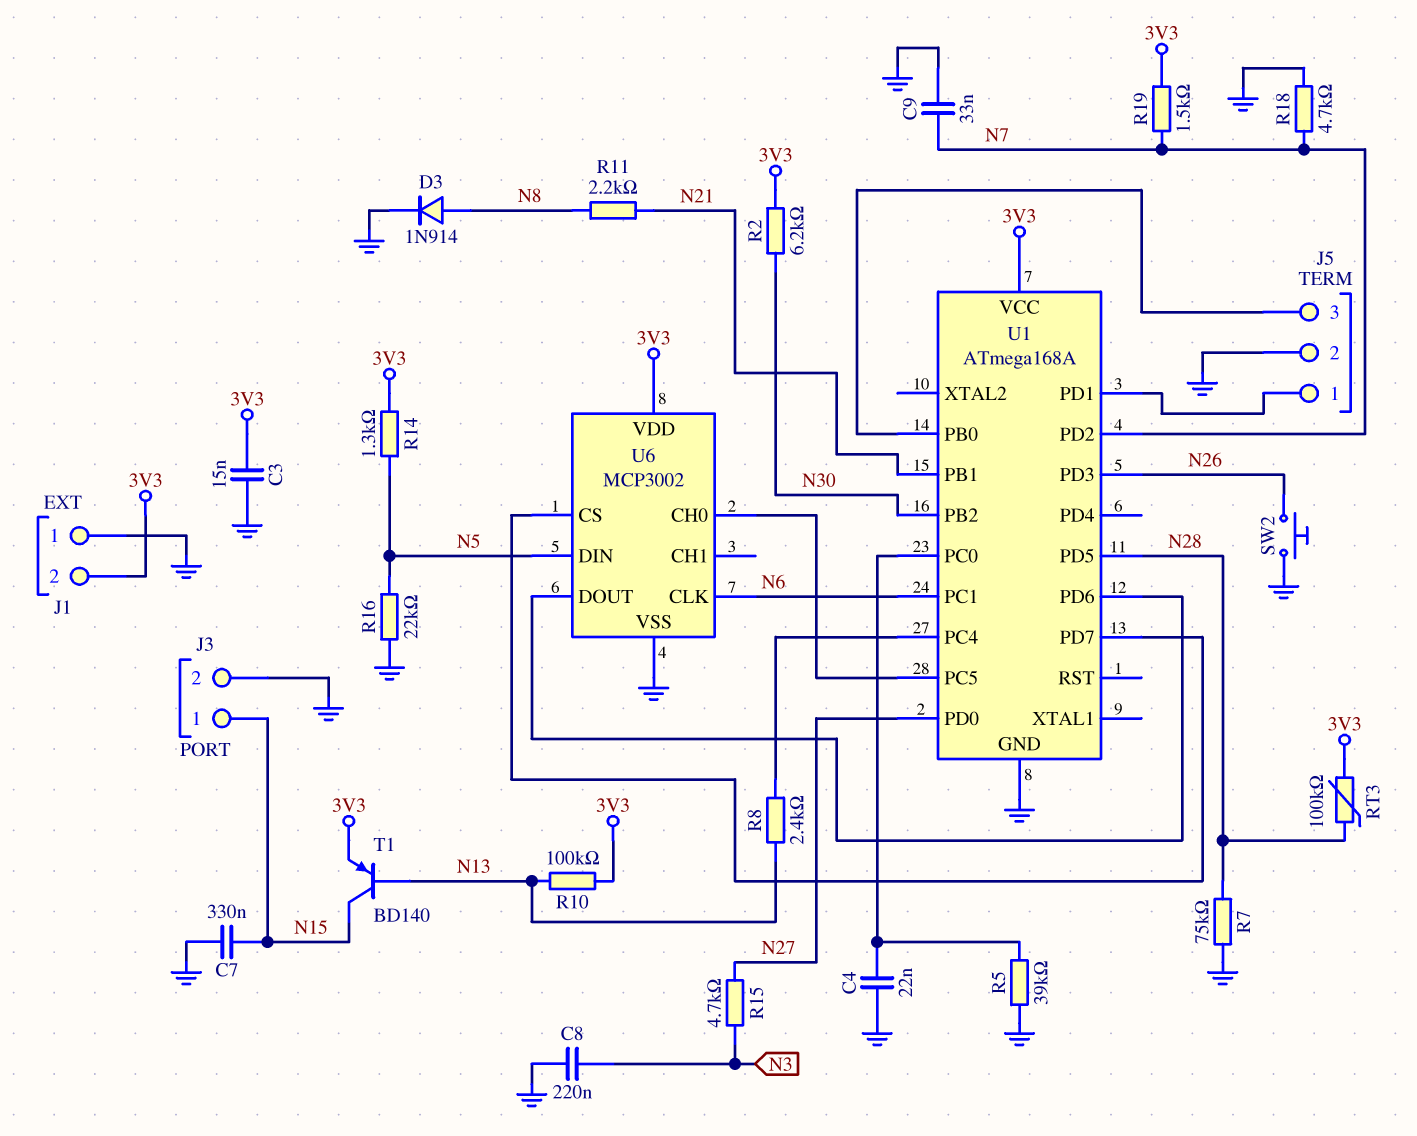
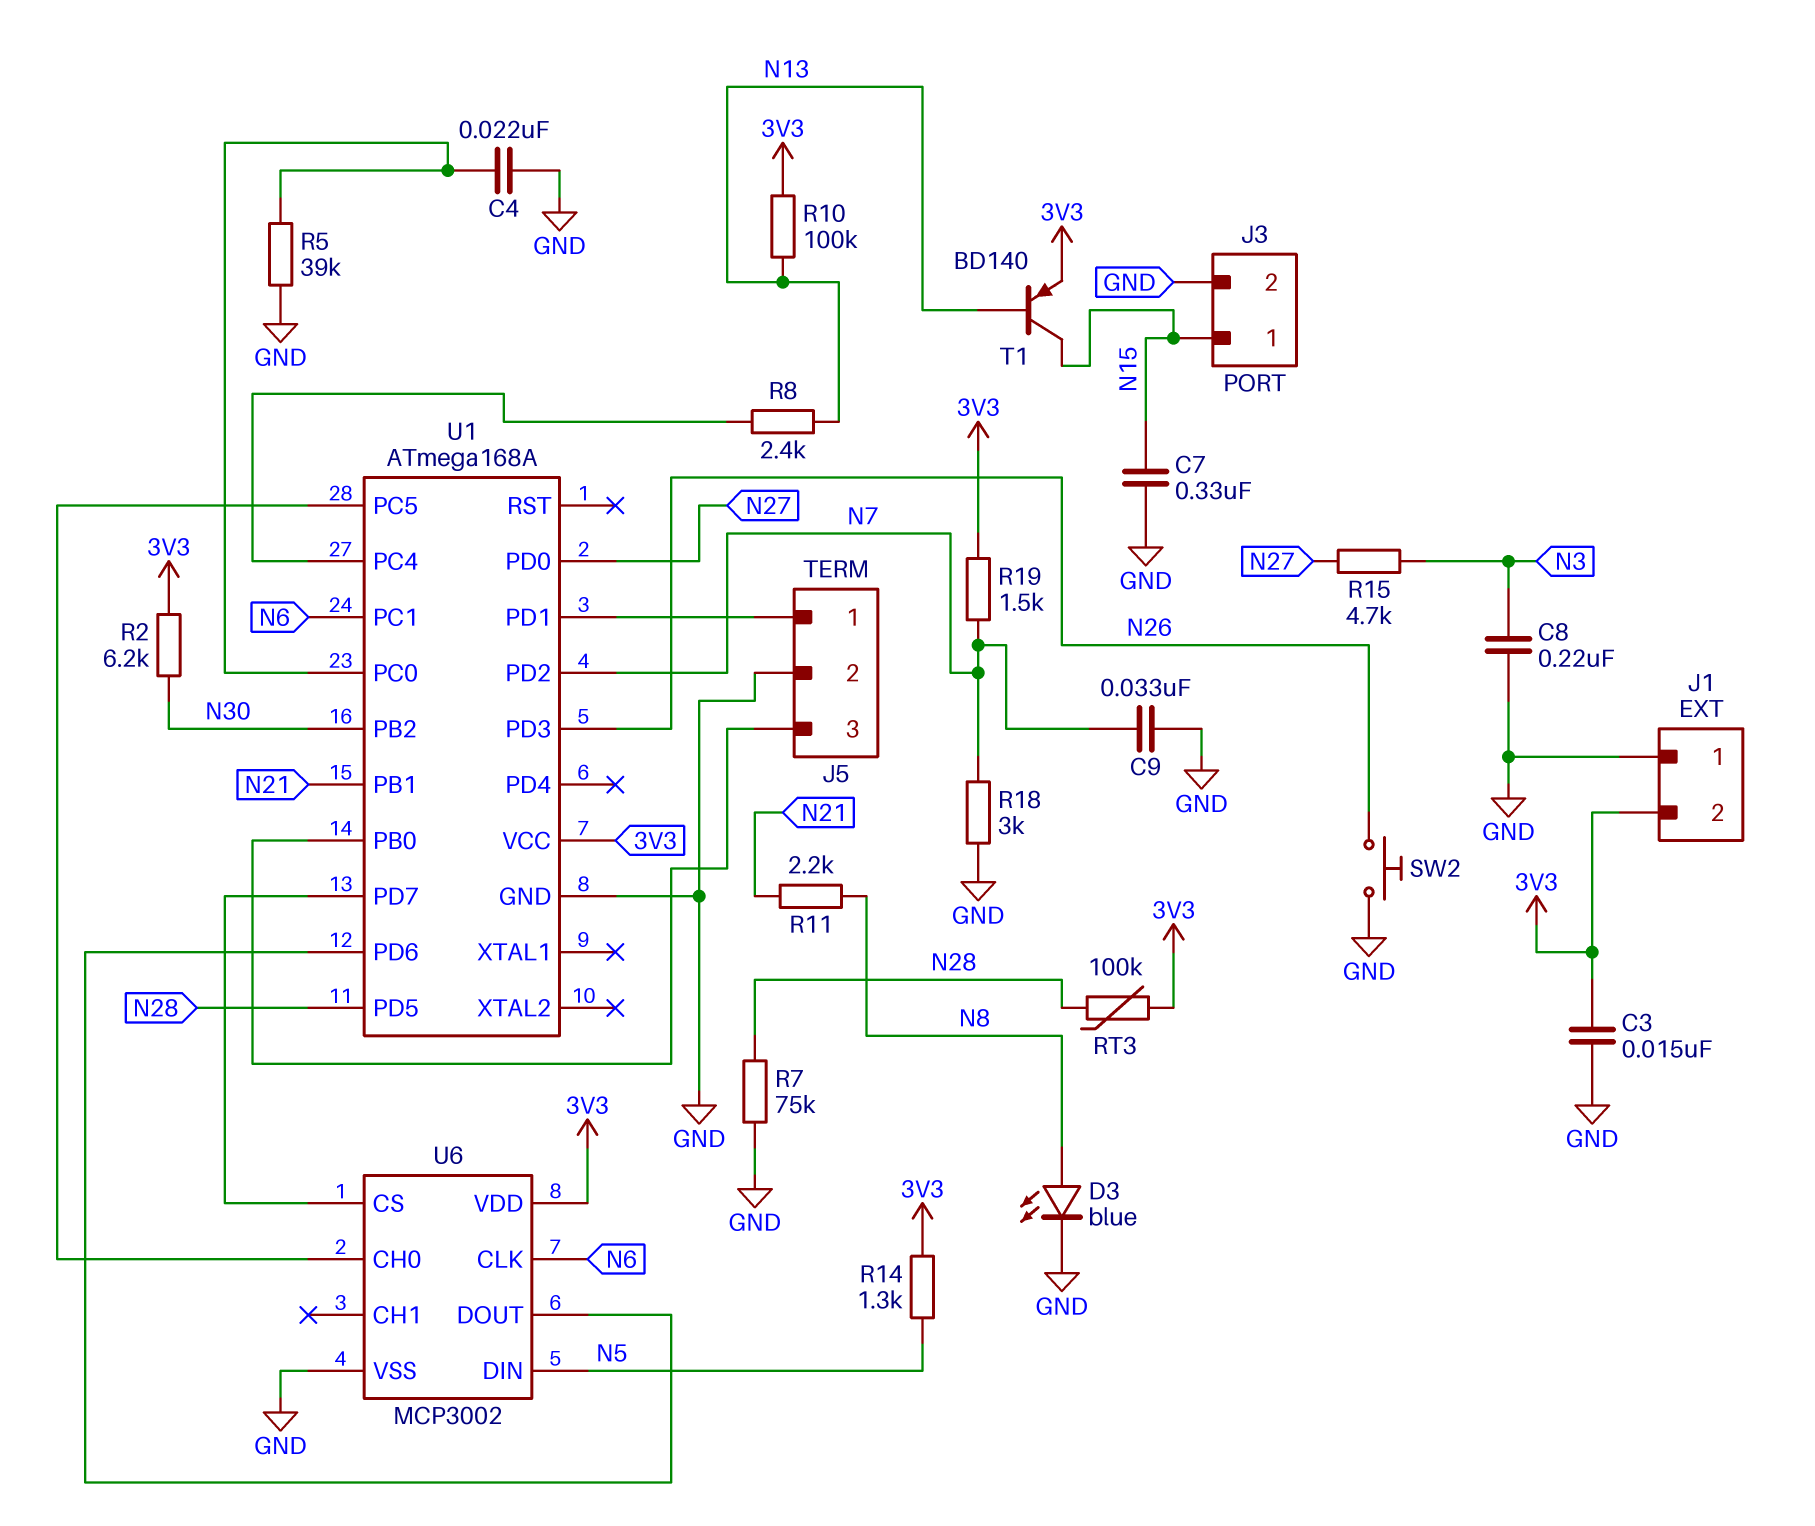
D3: diode 1N914 (A N8, K GND) -> LED blue (A N8, K GND)
R16: 22k (GND, N5) -> none
R18: 4.7k (GND, N7) -> 3k (GND, N7)

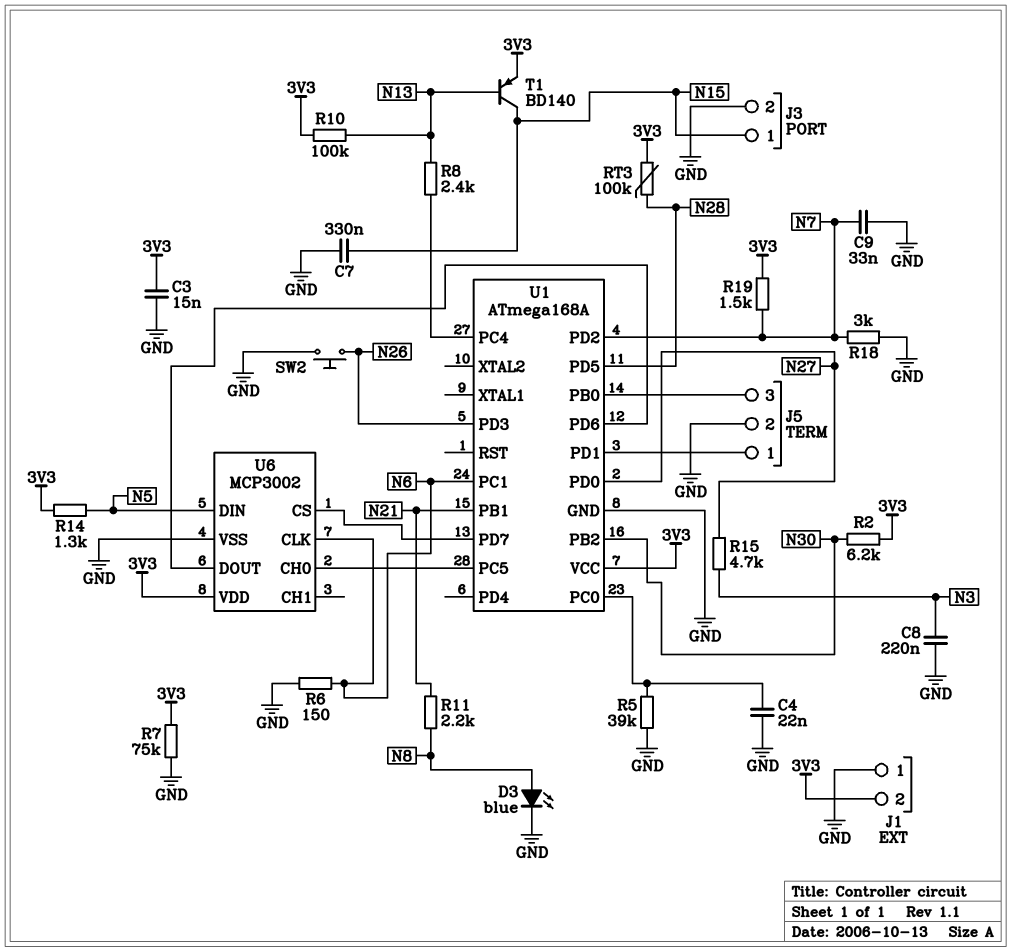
R6: none -> 150 (GND, N6)
R7: 75k (GND, N28) -> 75k (3V3, GND)

